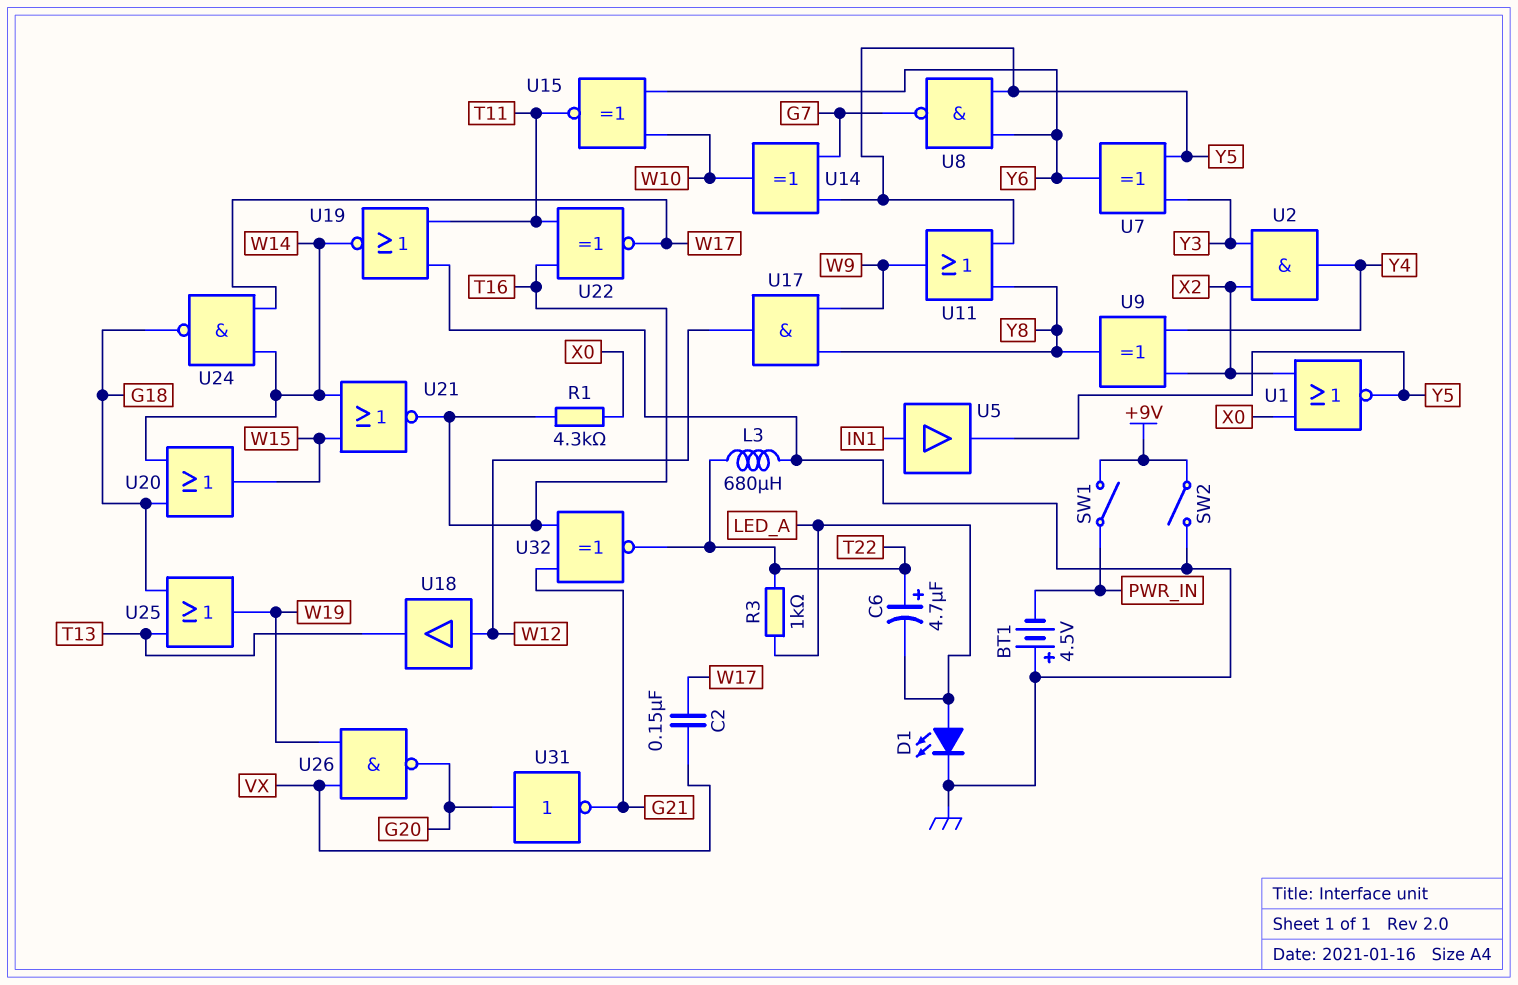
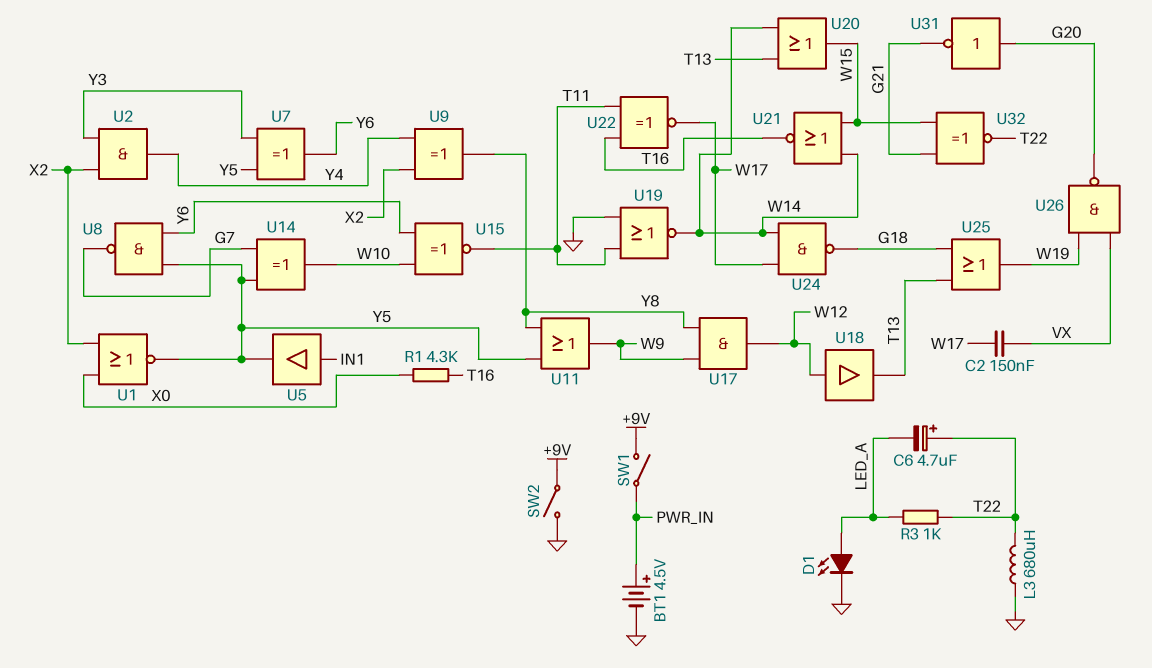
BT1: 4.5V (plus GND, minus PWR_IN) -> 4.5V (plus PWR_IN, minus GND)
U20: OR (in G18, in W14, out W15) -> OR (in T13, in W14, out W15)
U32: XNOR (in G21, in T16, out T22) -> XNOR (in G21, in W15, out T22)

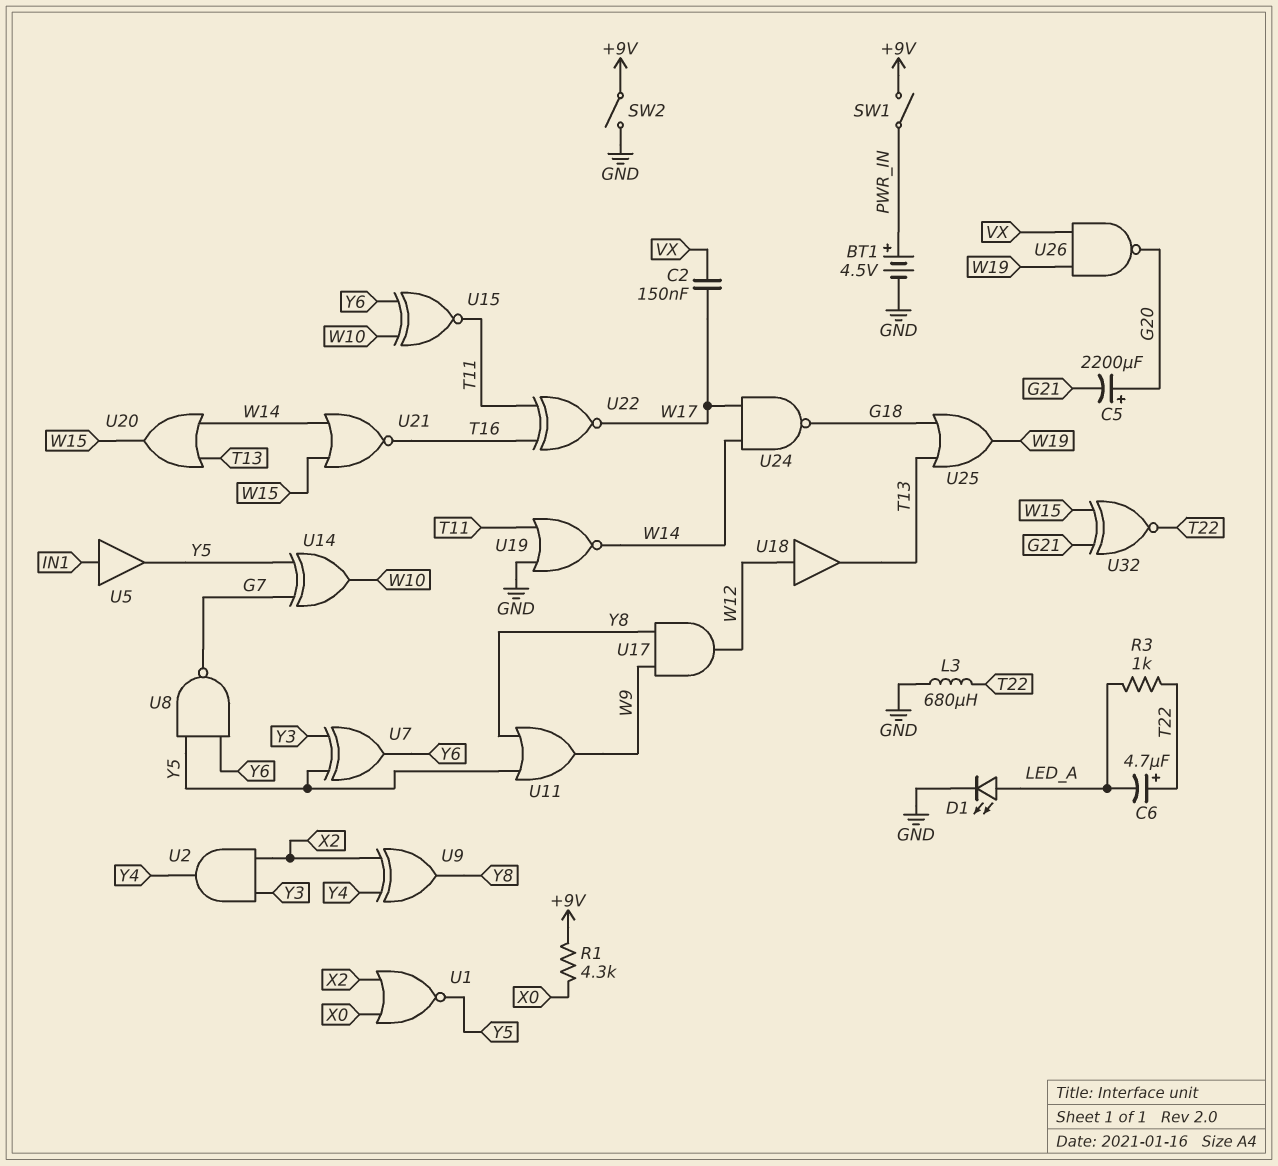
C5: none -> 2200uF (plus G20, minus G21)
R1: 4.3k (T16, X0) -> 4.3k (+9V, X0)
U31: NOT (in G20, out G21) -> none

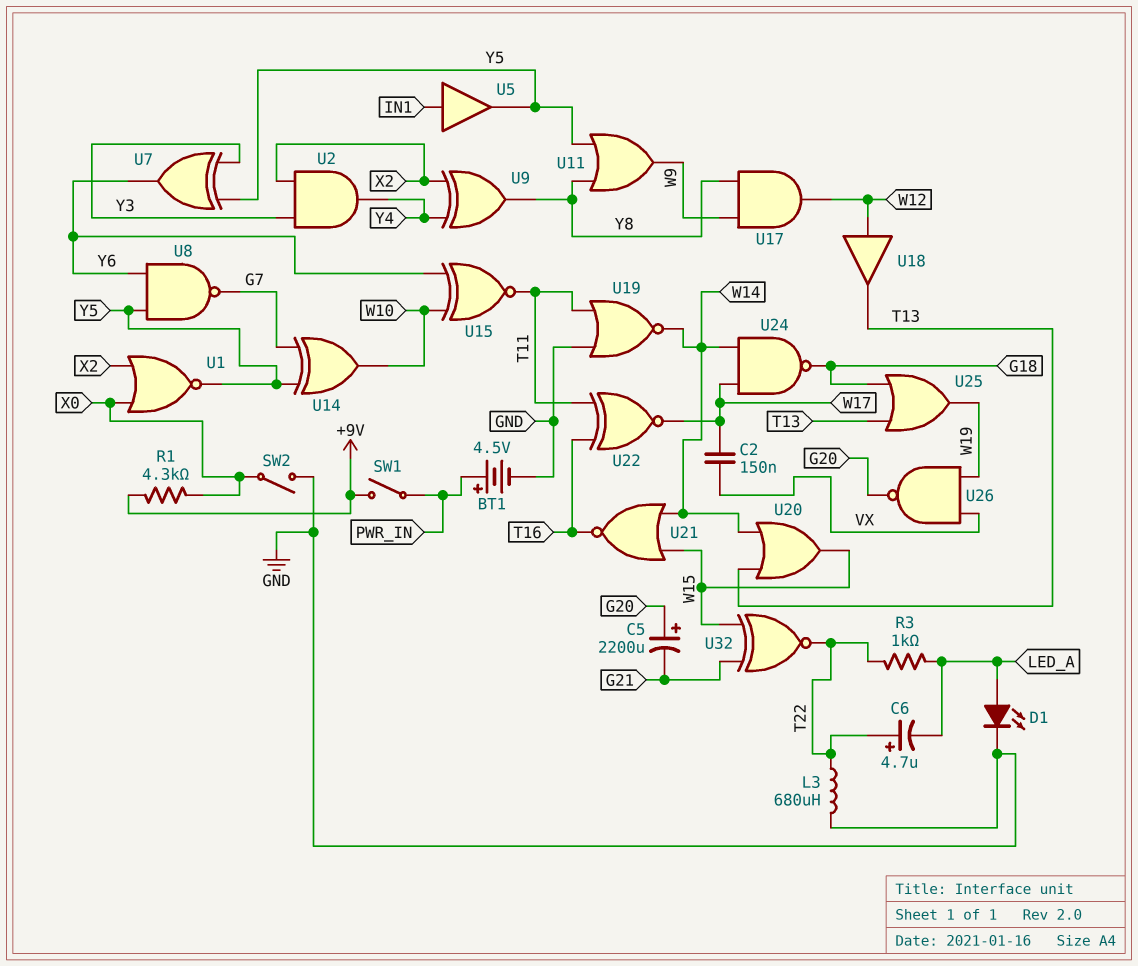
SW2: switch (+9V, GND) -> switch (GND, X0)

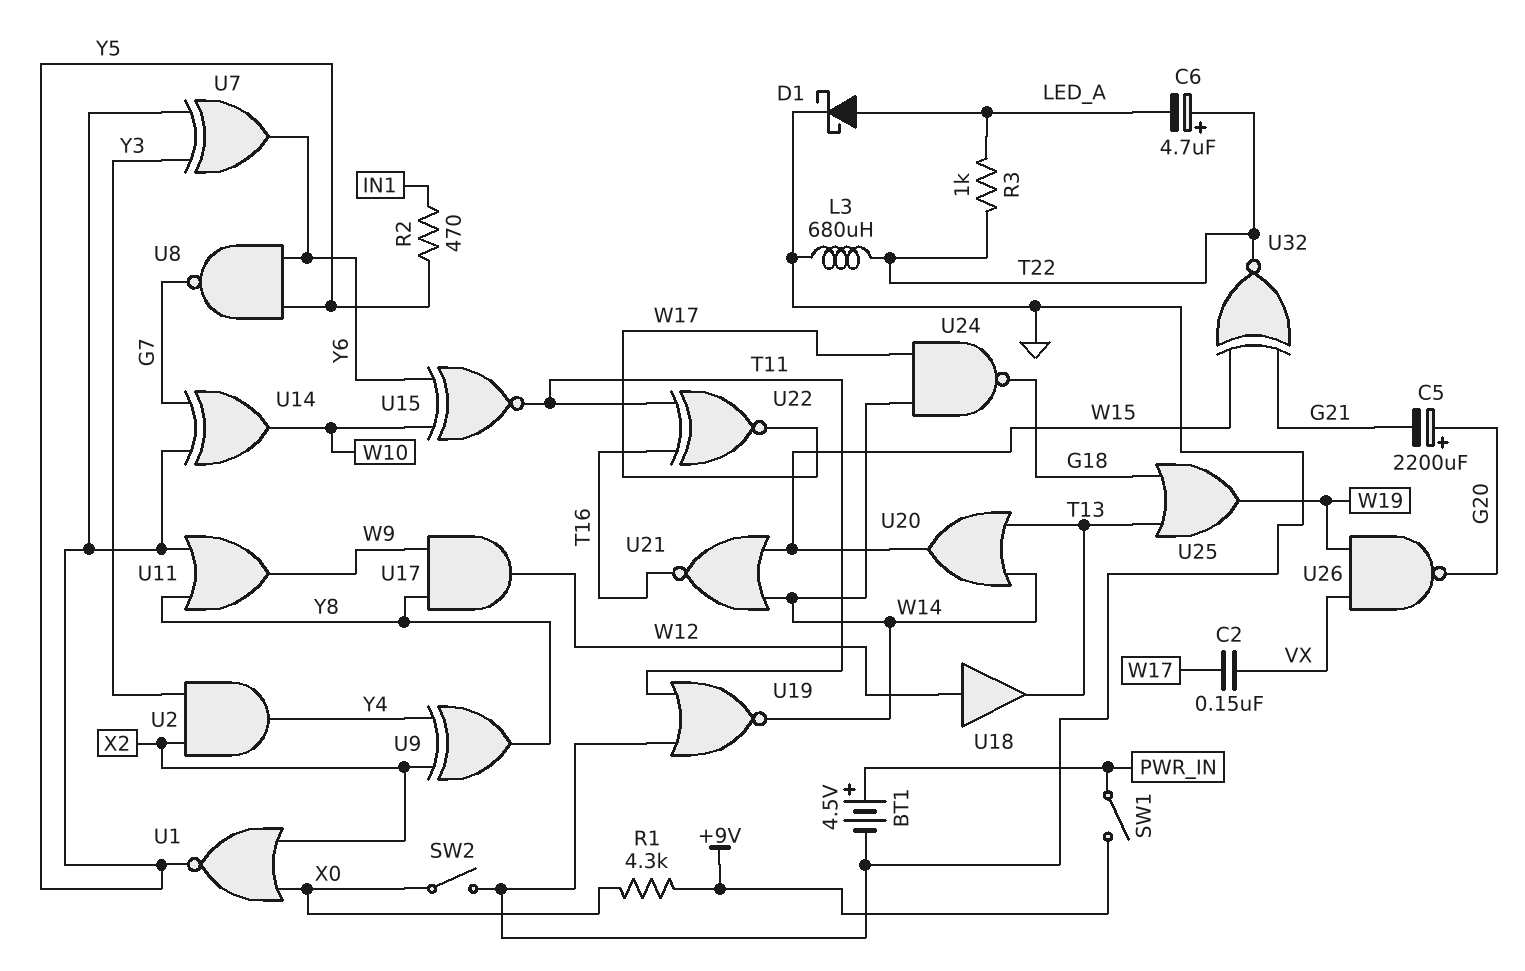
D1: LED (A LED_A, K GND) -> schottky (A LED_A, K GND)
R2: none -> 470 (IN1, Y5)
U5: buffer (in IN1, out Y5) -> none

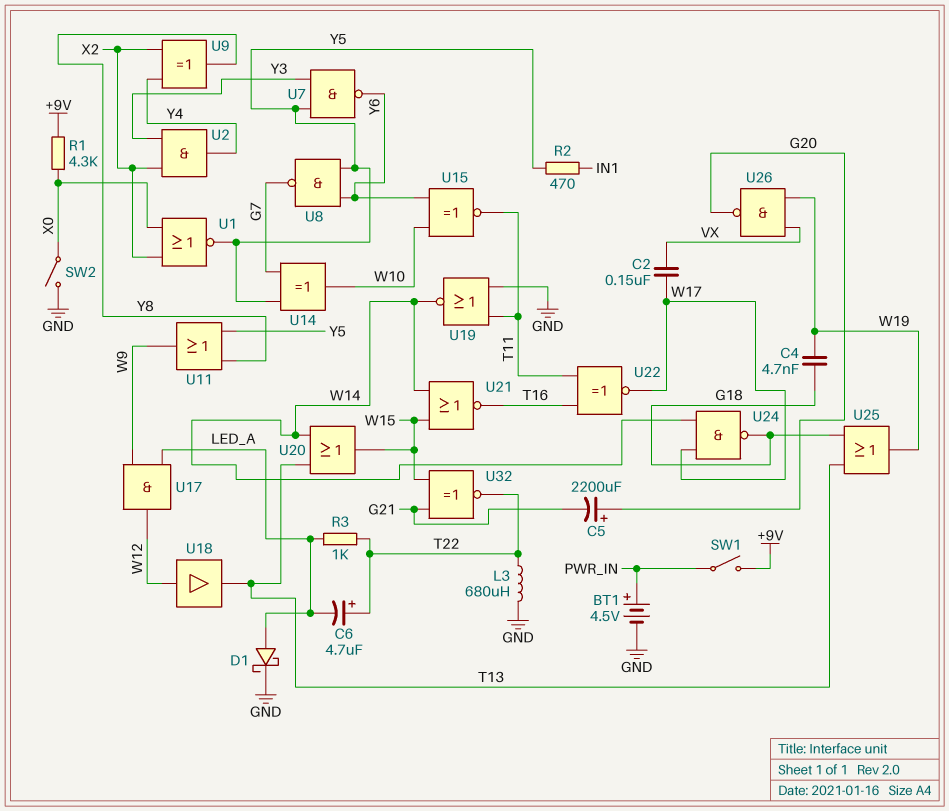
C4: none -> 4.7nF (G18, W19)
U7: XOR (in Y3, in Y5, out Y6) -> NAND (in Y3, in Y5, out Y6)
U17: AND (in W9, in Y8, out W12) -> AND (in LED_A, in W9, out W12)

